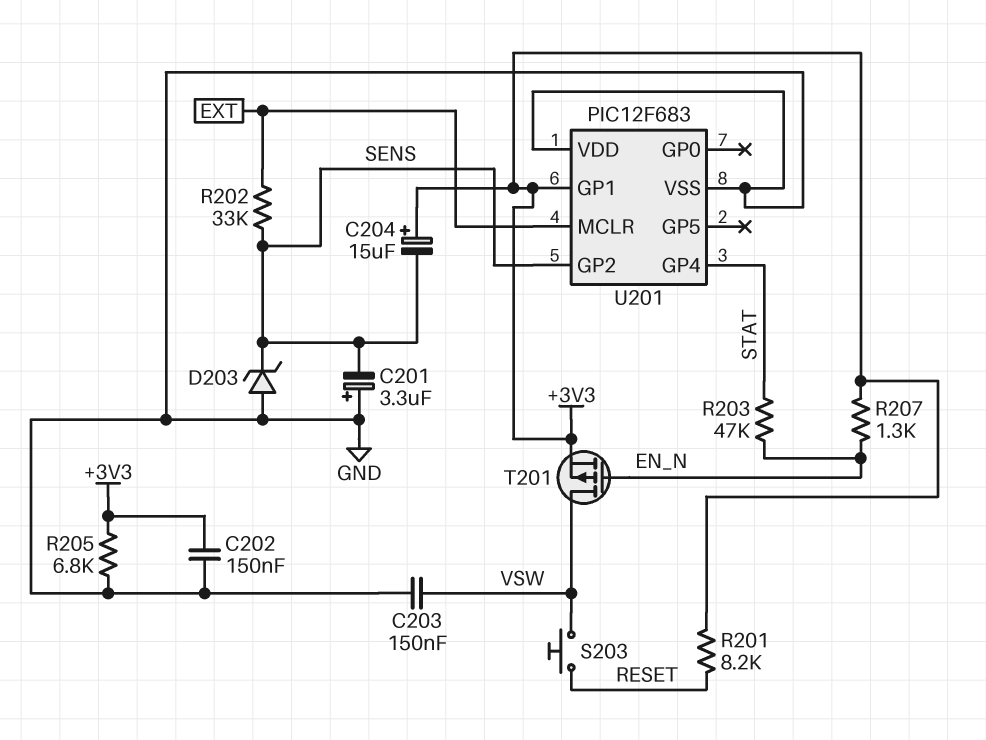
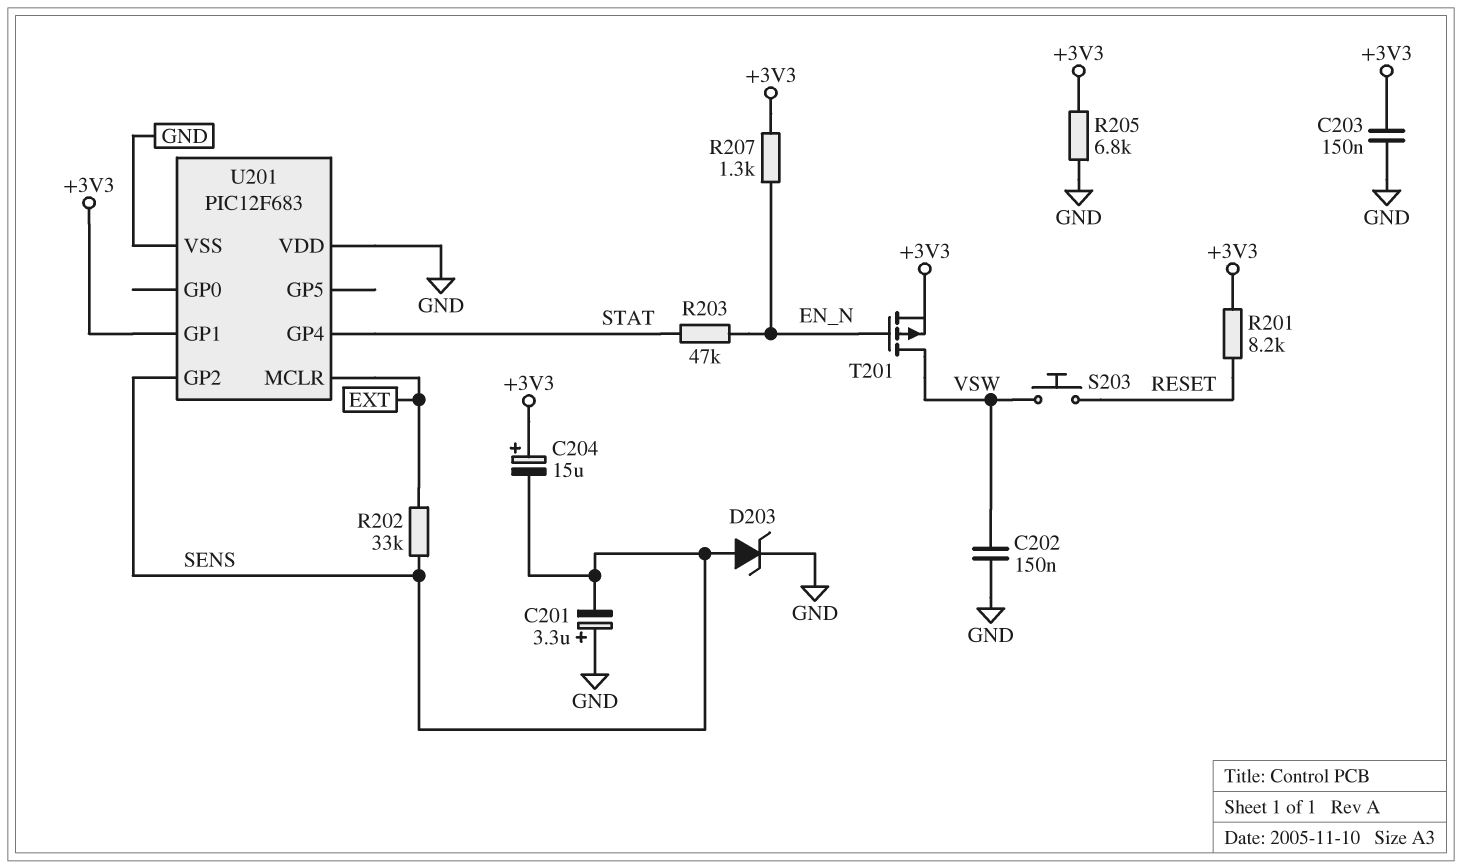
C202: 150nF (+3V3, GND) -> 150nF (GND, VSW)
C203: 150nF (GND, VSW) -> 150nF (+3V3, GND)
D203: zener (A GND, K SENS) -> zener (A SENS, K GND)

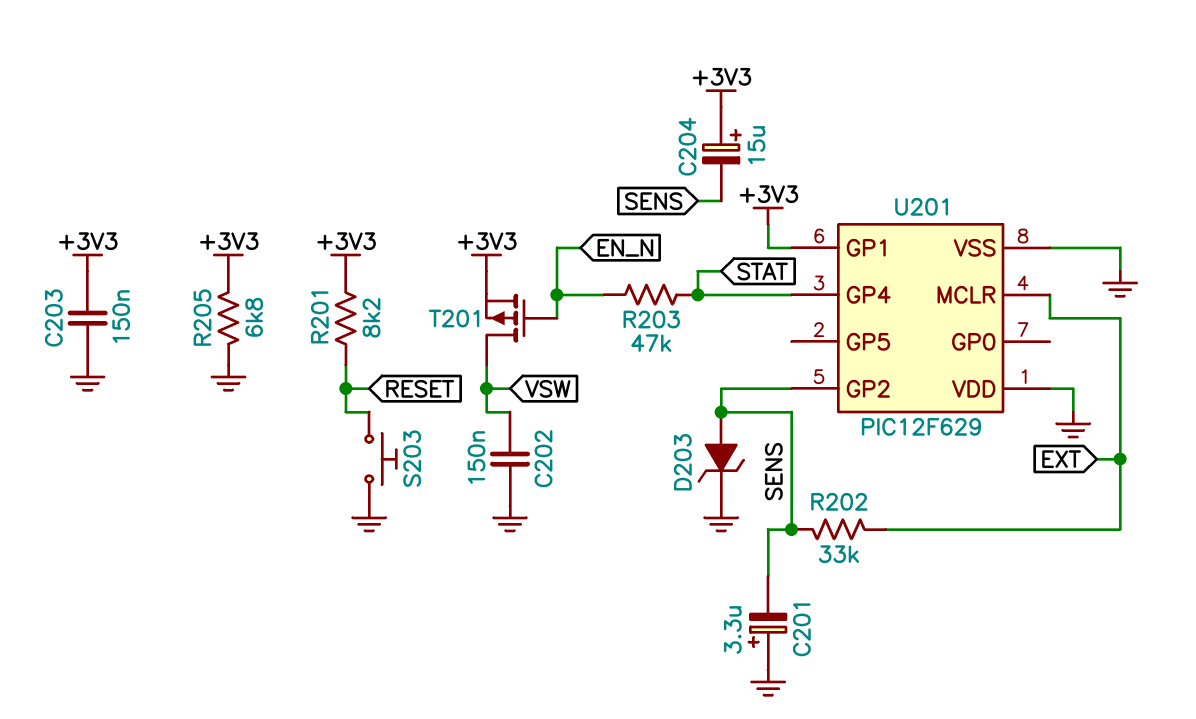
R207: 1.3k (+3V3, EN_N) -> none
S203: button (RESET, VSW) -> button (GND, RESET)
U201: PIC12F683 -> PIC12F629

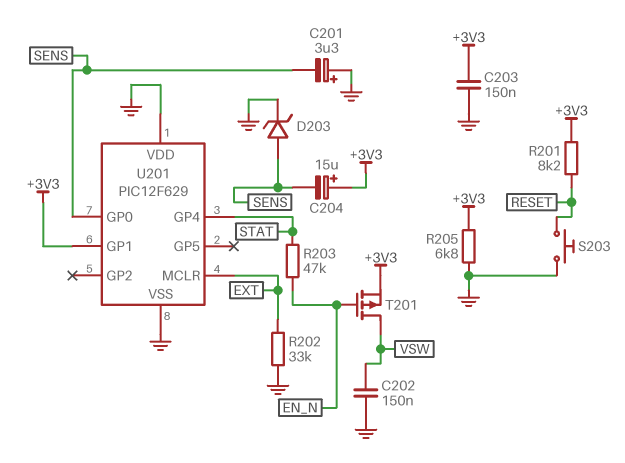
R202: 33k (EXT, SENS) -> 33k (EXT, GND)
U201 pin GP0: none -> SENS
U201 pin GP2: SENS -> none

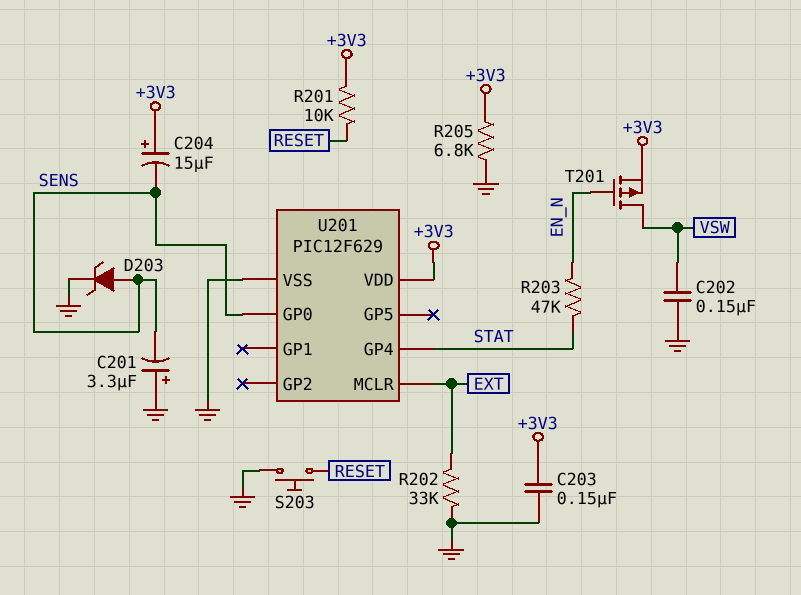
R201: 8.2k (+3V3, RESET) -> 10k (+3V3, RESET)
U201 pin GP1: +3V3 -> none
U201 pin VDD: GND -> +3V3

